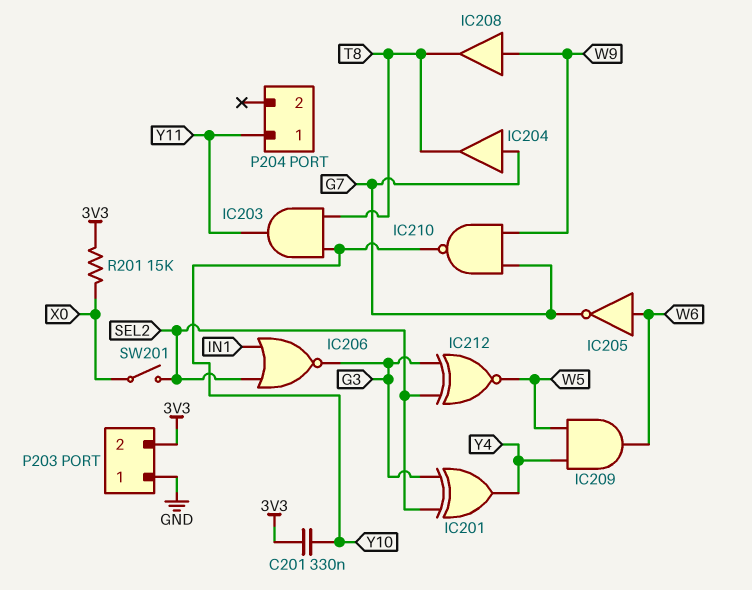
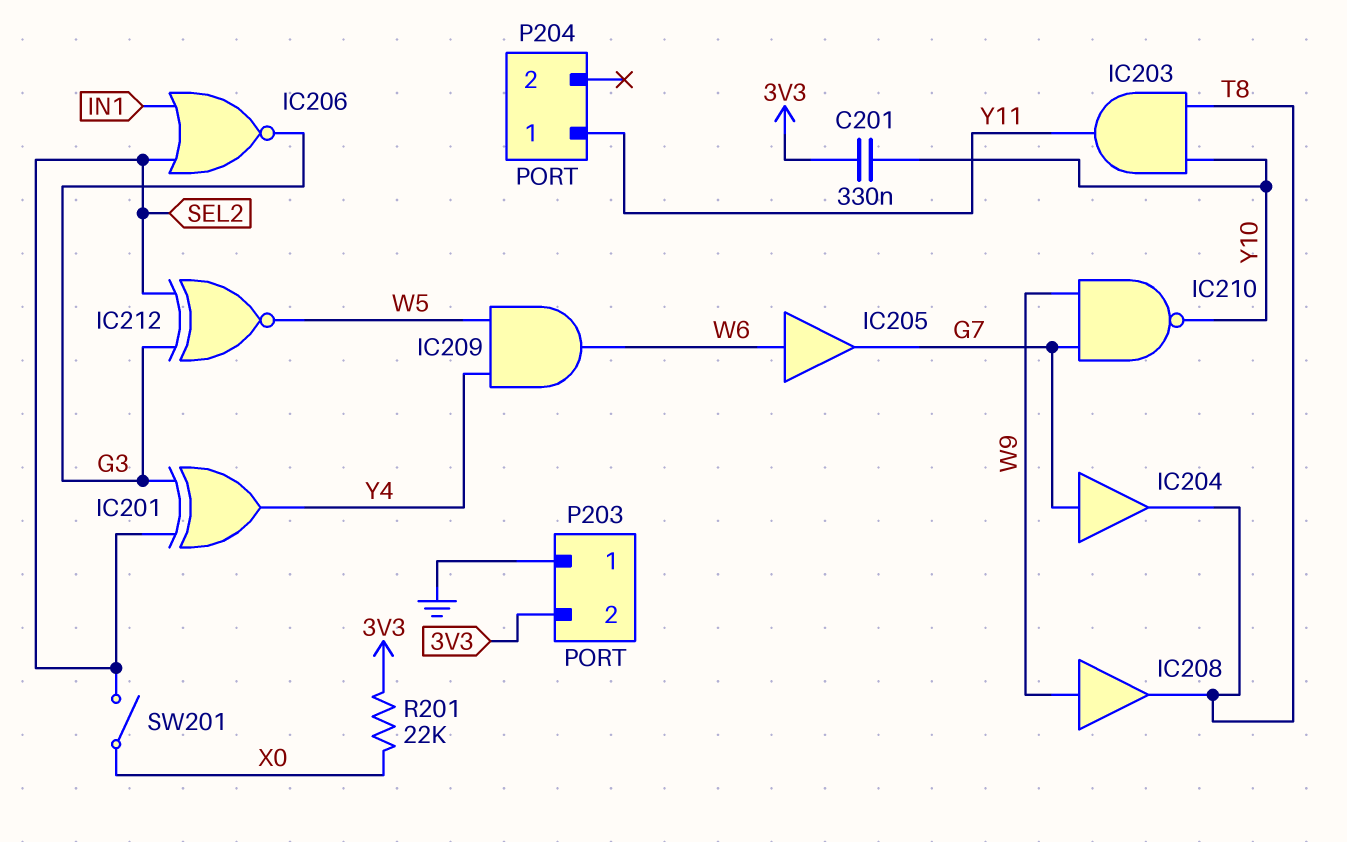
IC205: NOT (in W6, out G7) -> buffer (in W6, out G7)
R201: 15k (3V3, X0) -> 22k (3V3, X0)

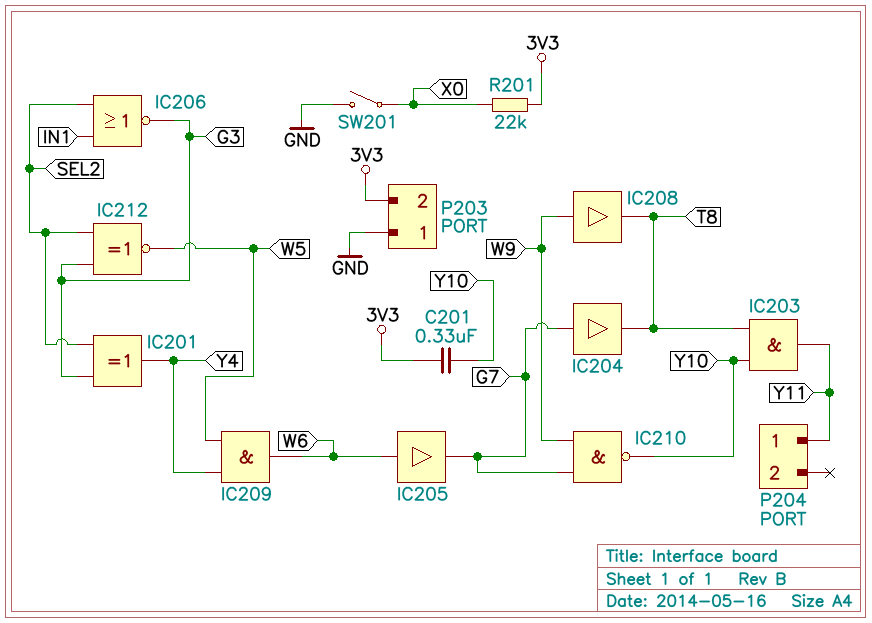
SW201: switch (SEL2, X0) -> switch (GND, X0)

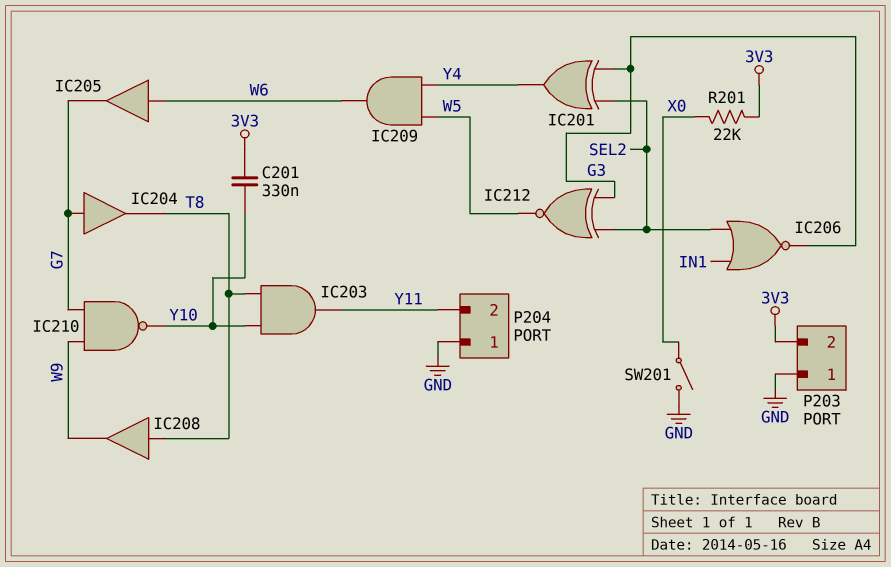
IC208: buffer (in W9, out T8) -> buffer (in T8, out W9)
P204 pin 1: Y11 -> GND
P204 pin 2: none -> Y11

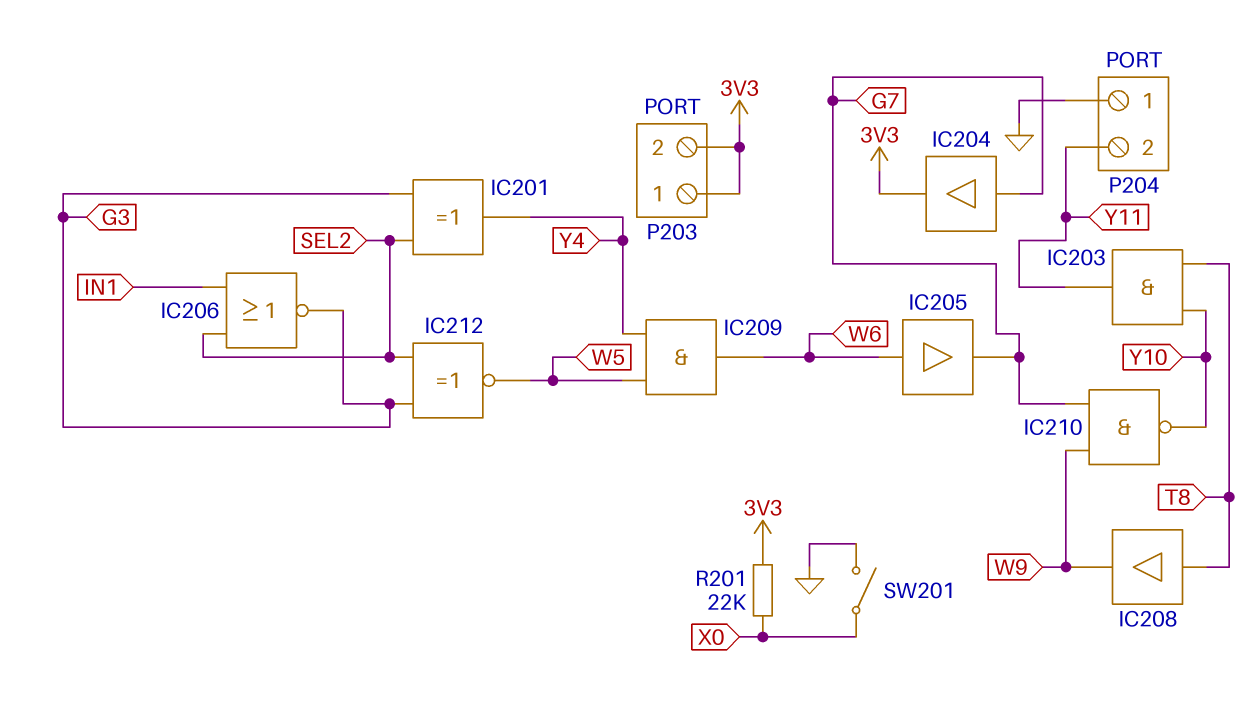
C201: 330nF (3V3, Y10) -> none
IC204: buffer (in G7, out T8) -> buffer (in G7, out 3V3)
P203 pin 1: GND -> 3V3

